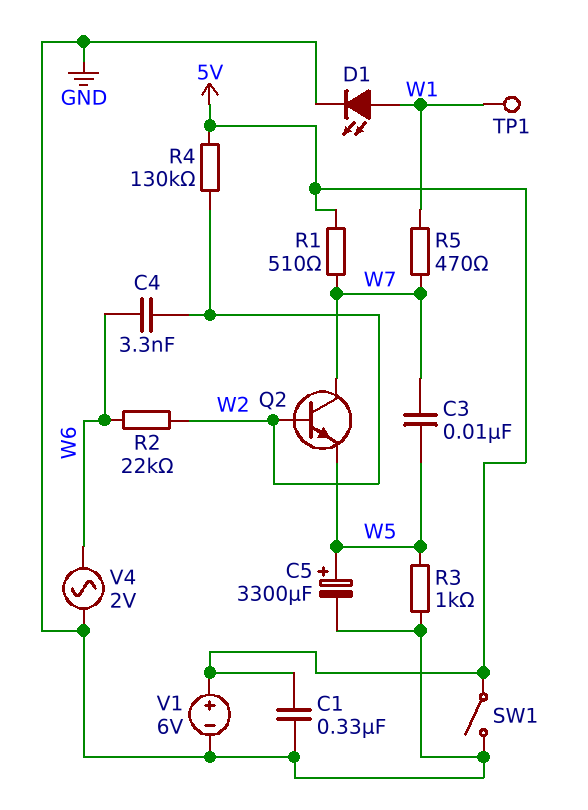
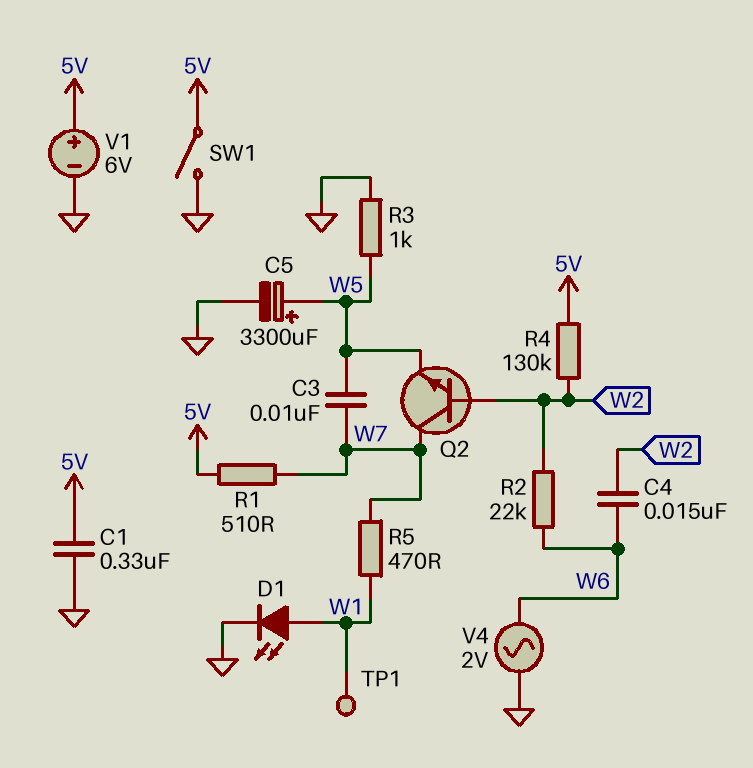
C4: 3.3nF (W2, W6) -> 15nF (W2, W6)

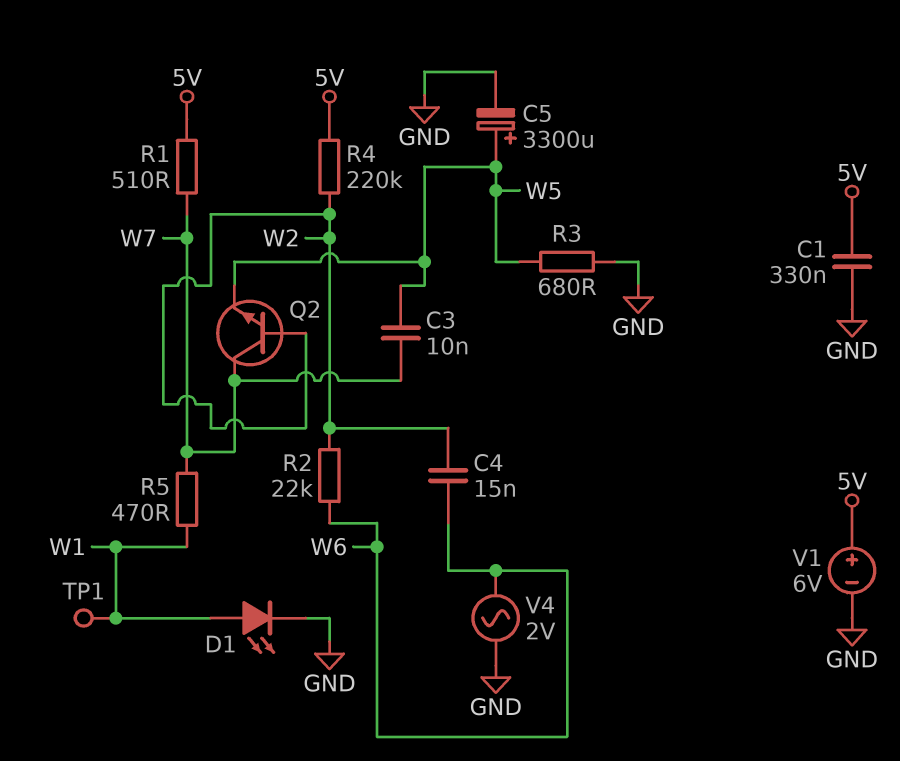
R3: 1k (GND, W5) -> 680 (GND, W5)
R4: 130k (5V, W2) -> 220k (5V, W2)
SW1: switch (5V, GND) -> none

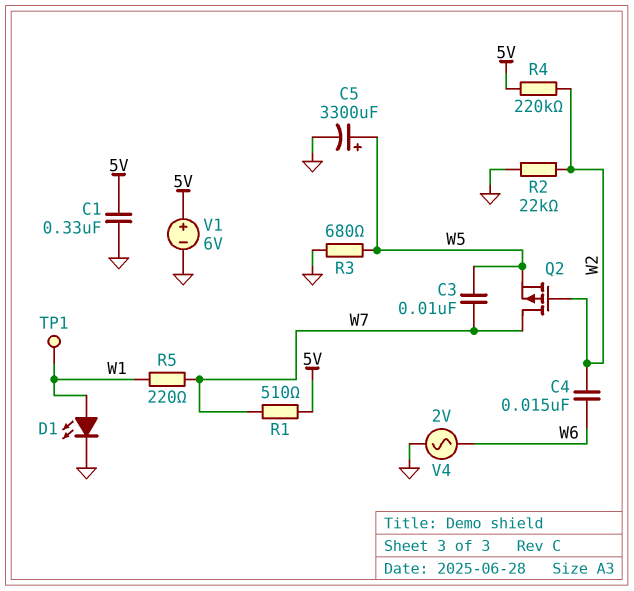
Q2: NPN (B W2, C W7, E W5) -> PMOS (G W2, D W7, S W5)
R2: 22k (W2, W6) -> 22k (GND, W2)
R5: 470 (W1, W7) -> 220 (W1, W7)

